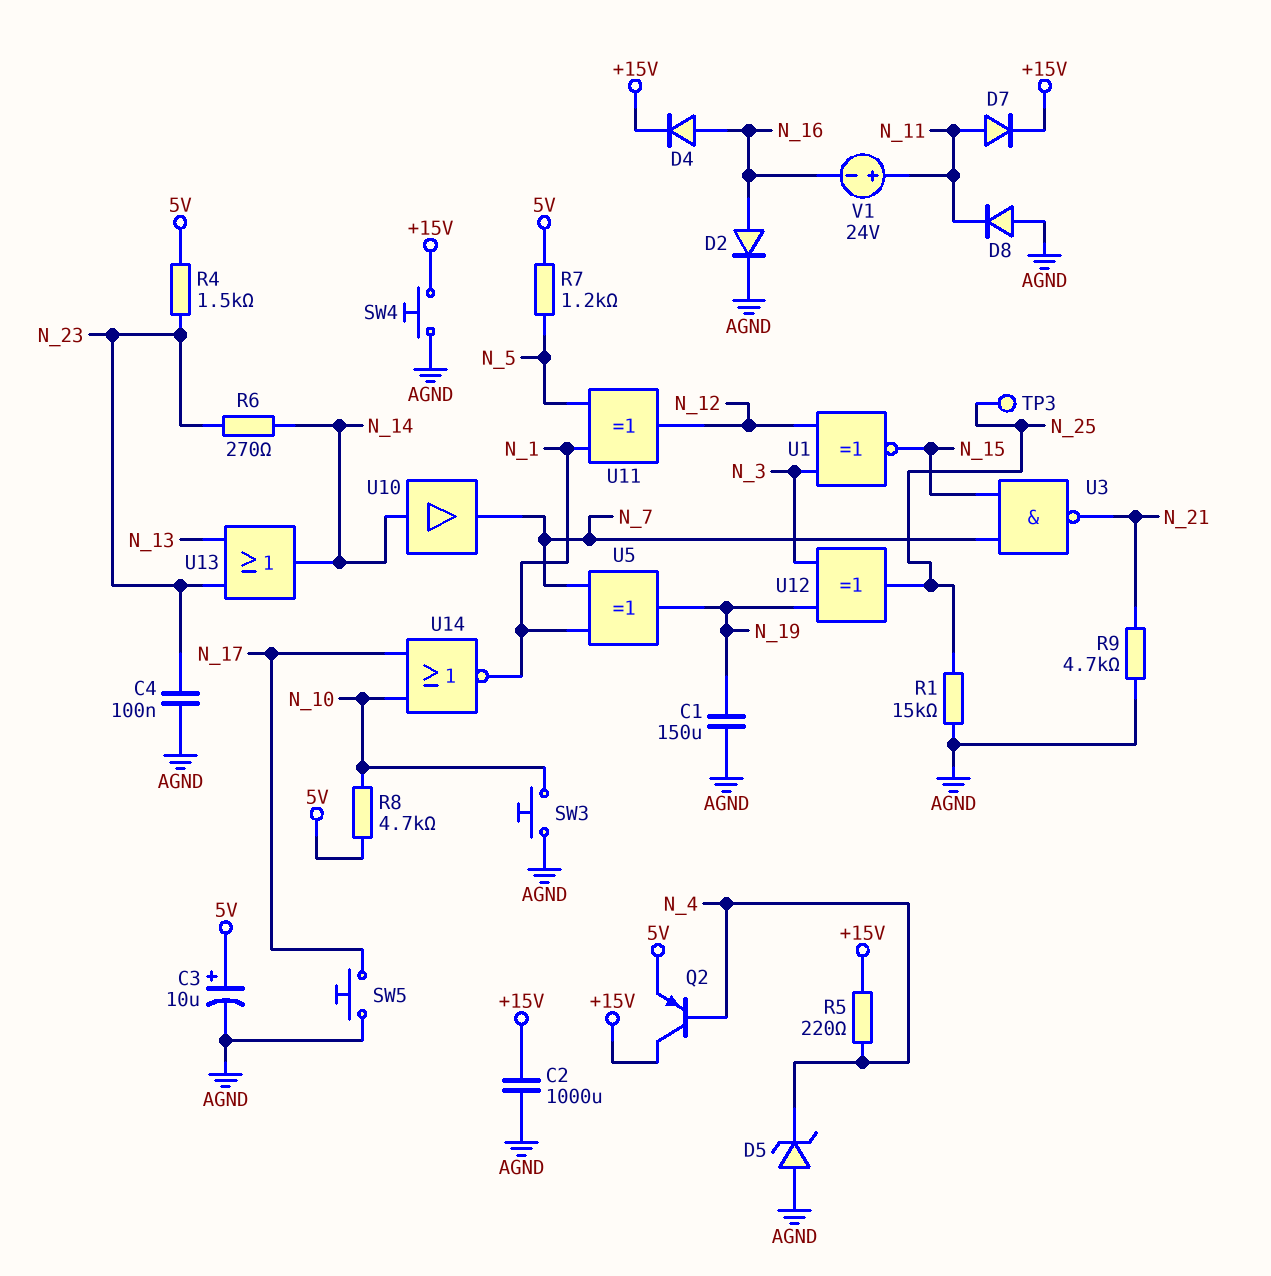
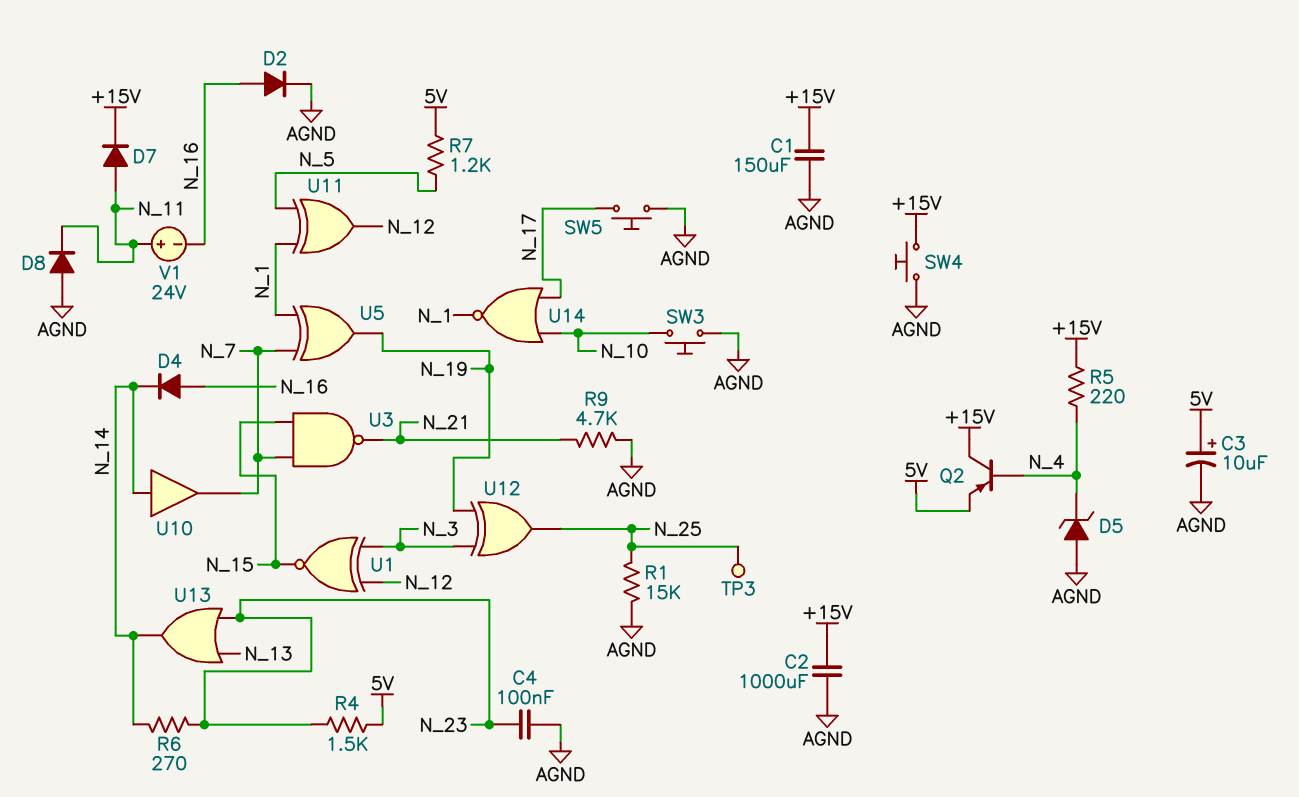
C1: 150uF (AGND, N_19) -> 150uF (+15V, AGND)
D4: diode (A N_16, K +15V) -> diode (A N_16, K N_14)
R8: 4.7k (5V, N_10) -> none

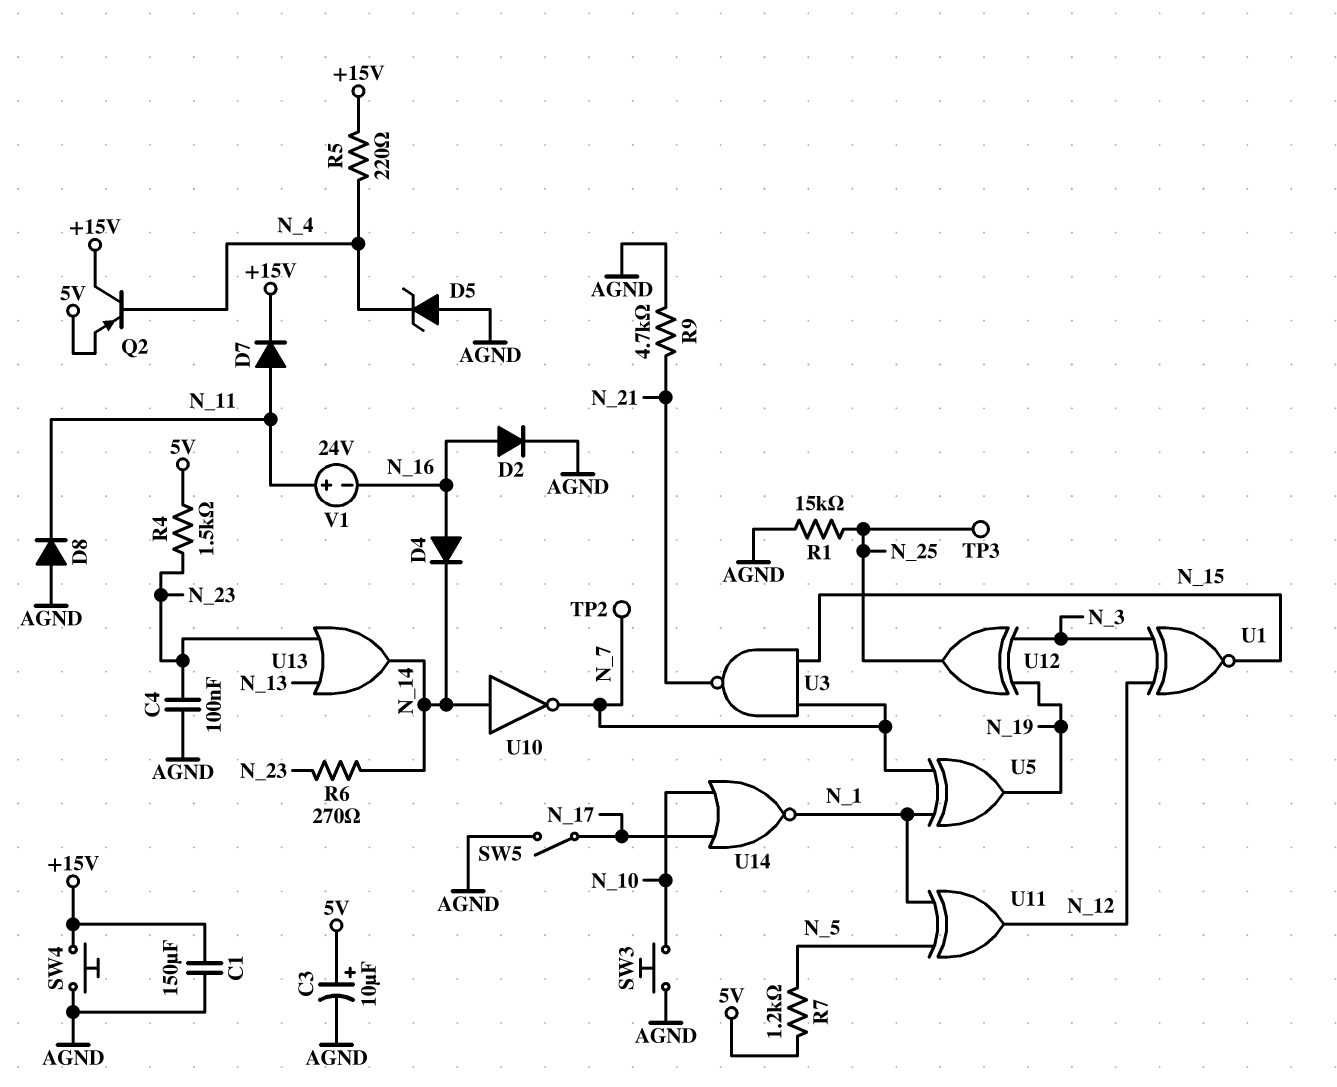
C2: 1000uF (+15V, AGND) -> none
SW5: button (AGND, N_17) -> switch (AGND, N_17)
TP2: none -> test point (N_7)
U10: buffer (in N_14, out N_7) -> NOT (in N_14, out N_7)

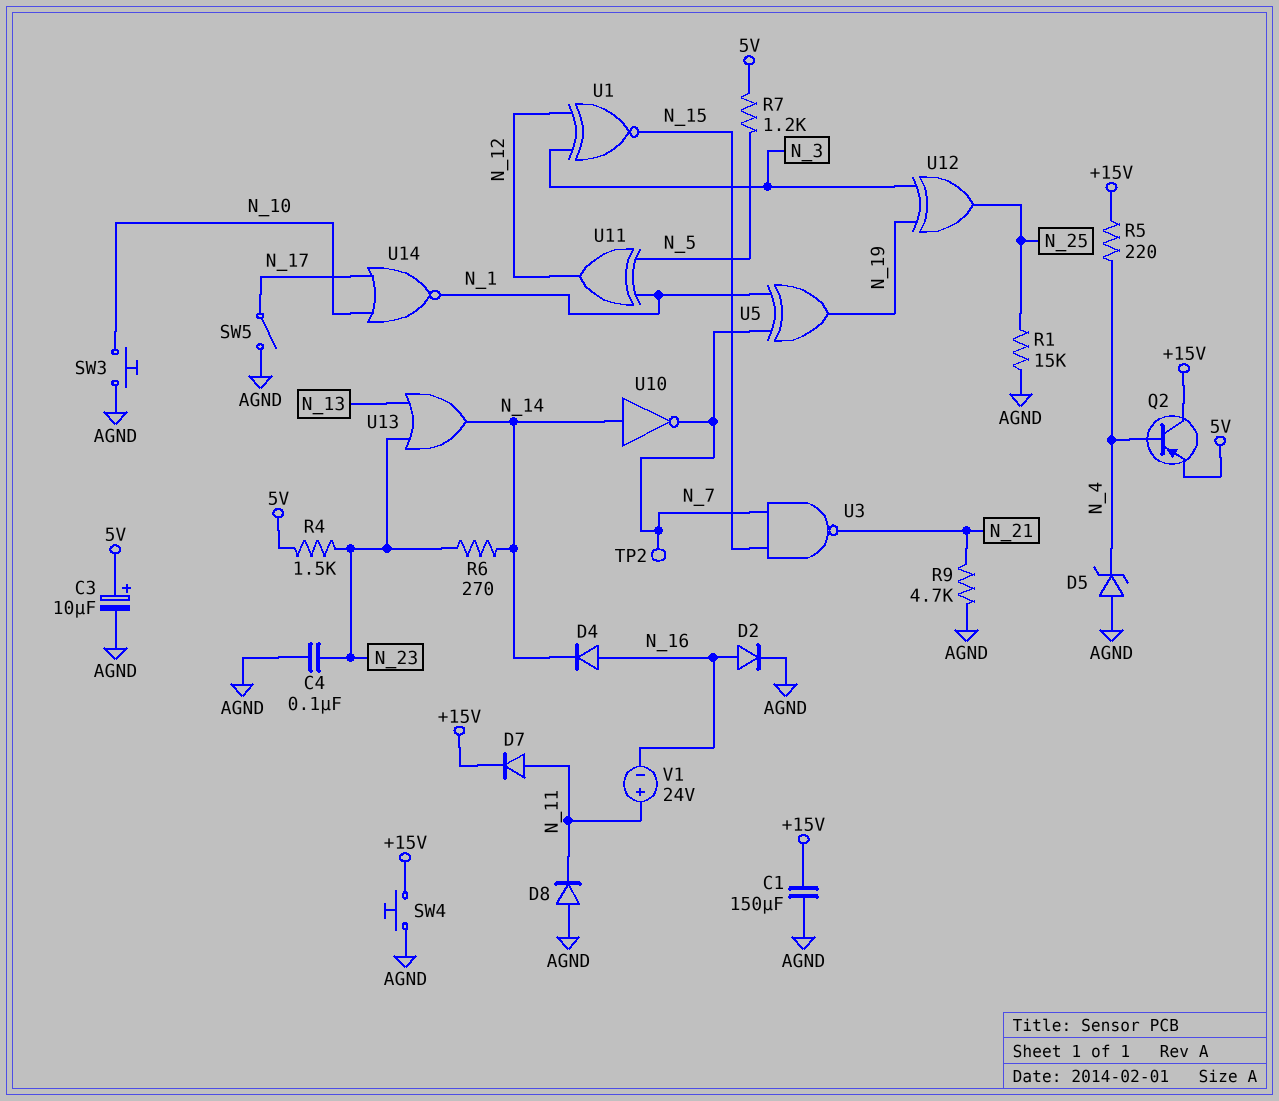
TP3: test point (N_25) -> none

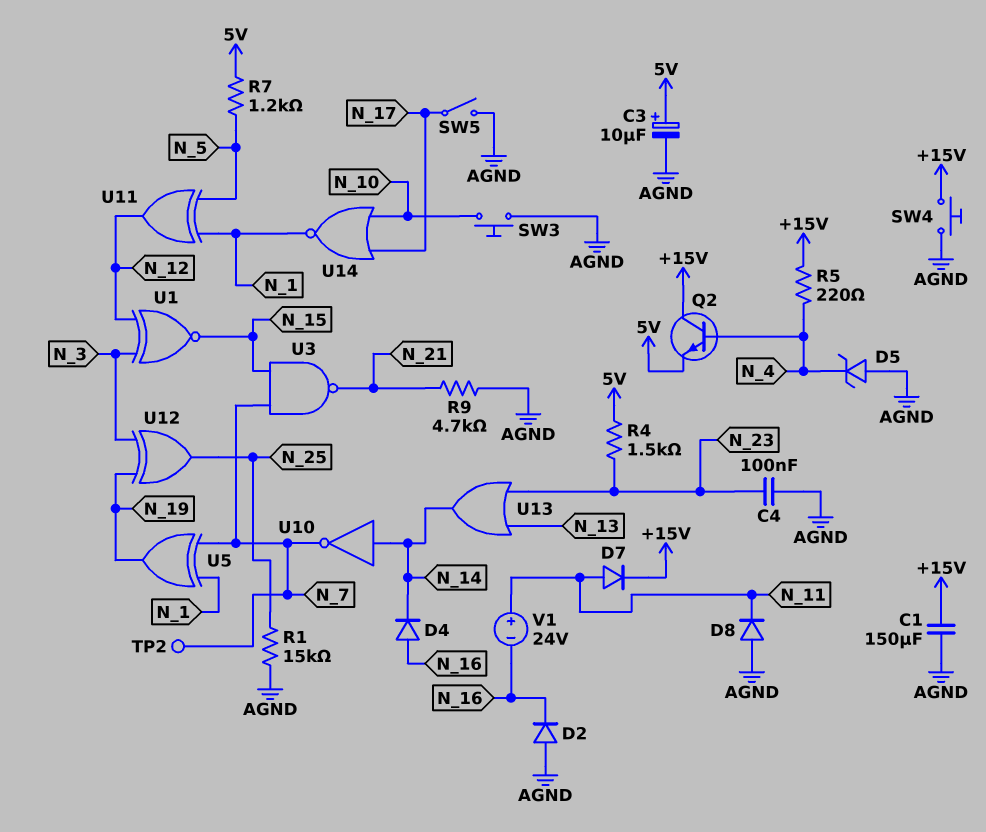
D2: diode (A N_16, K AGND) -> diode (A AGND, K N_16)
Q2: PNP (B N_4, C +15V, E 5V) -> NPN (B N_4, C +15V, E 5V)
R6: 270 (N_14, N_23) -> none

